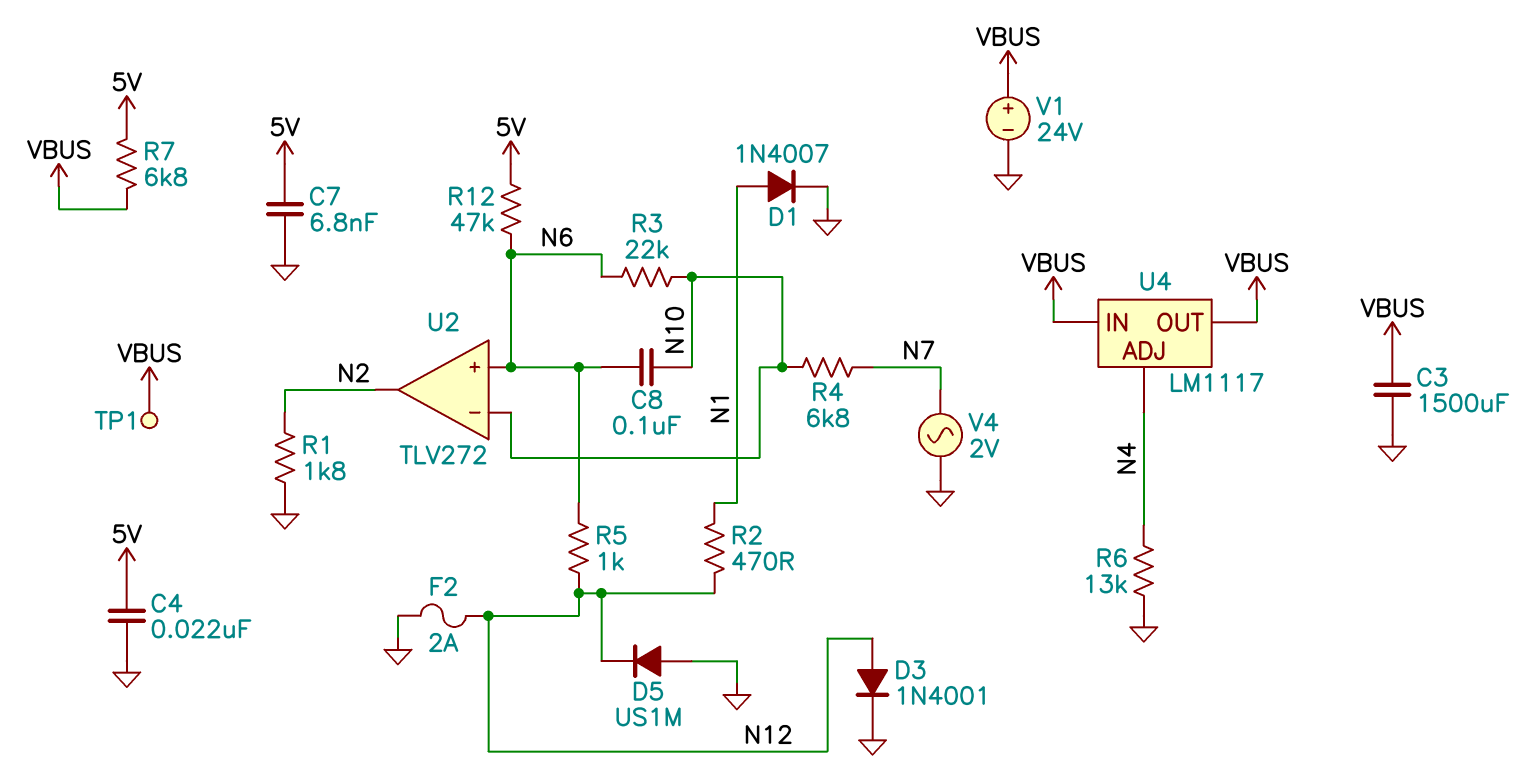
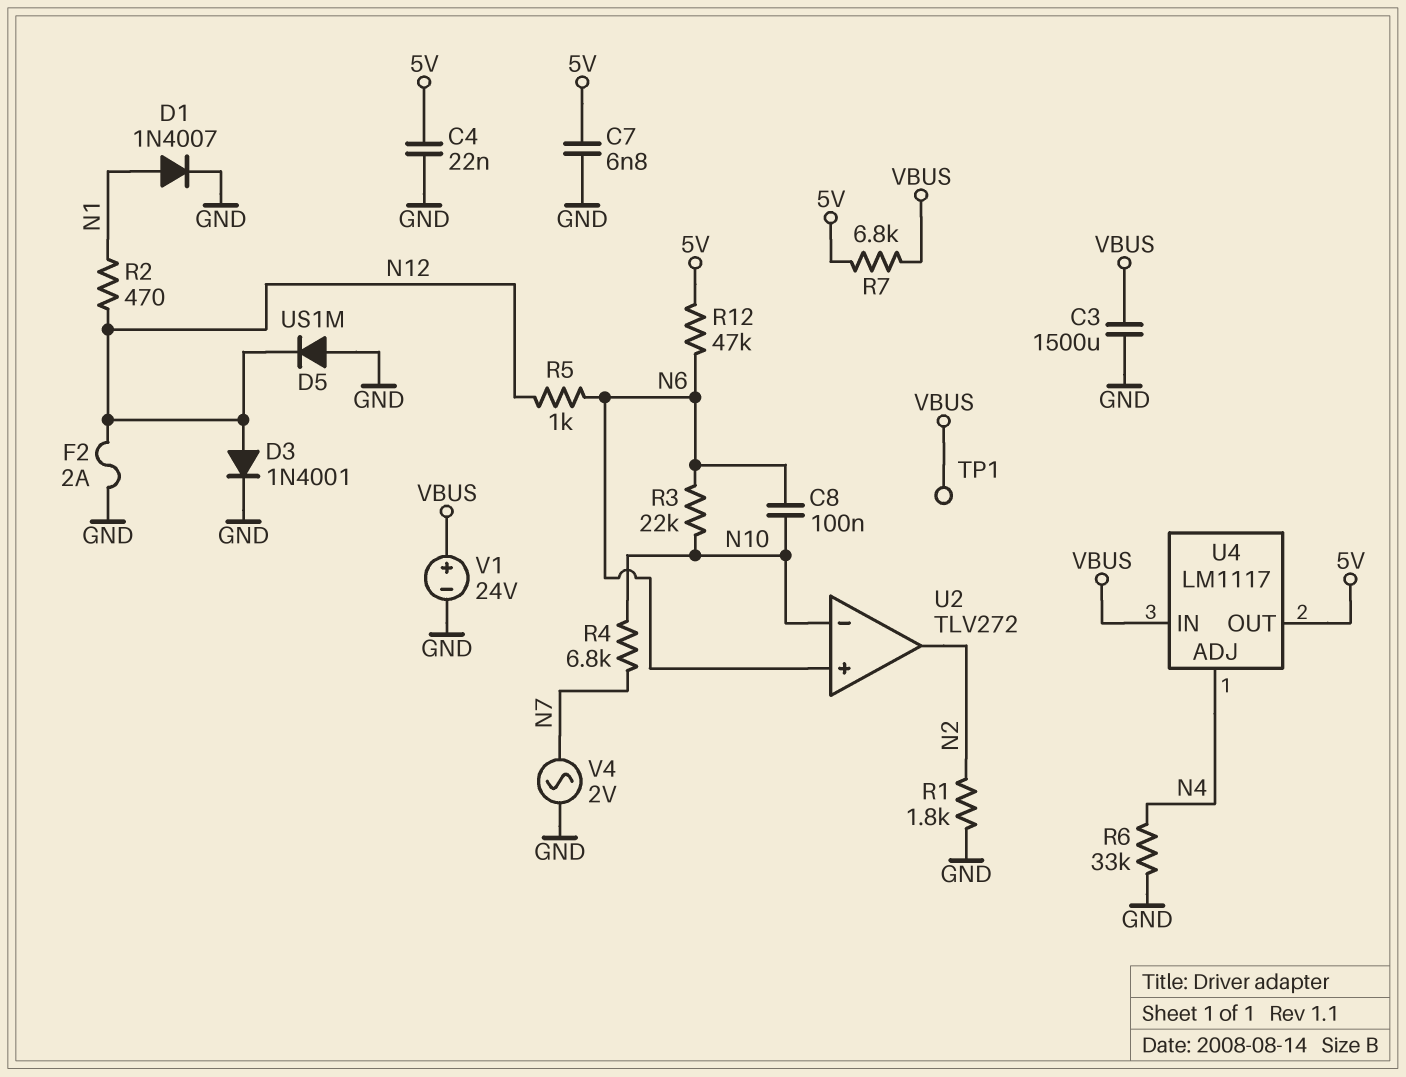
R6: 13k (GND, N4) -> 33k (GND, N4)
U4 pin OUT: VBUS -> 5V

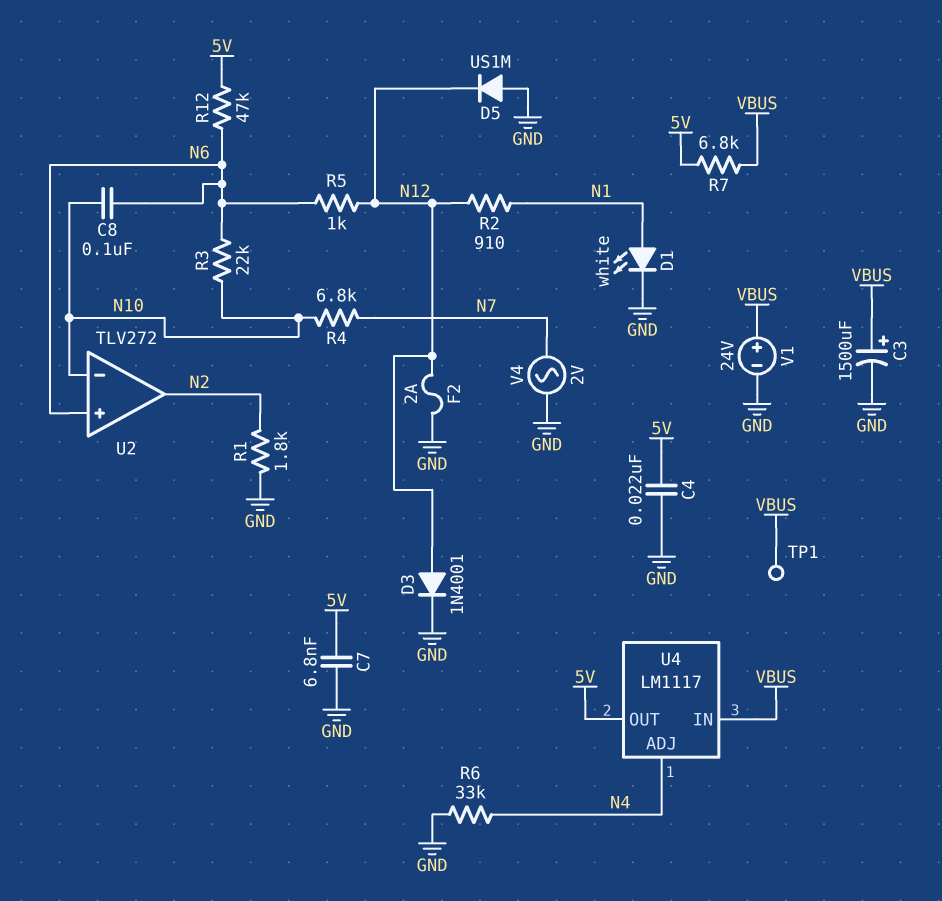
C3: 1500uF (GND, VBUS) -> 1500uF (plus VBUS, minus GND)
D1: diode 1N4007 (A N1, K GND) -> LED white (A N1, K GND)
R2: 470 (N1, N12) -> 910 (N1, N12)

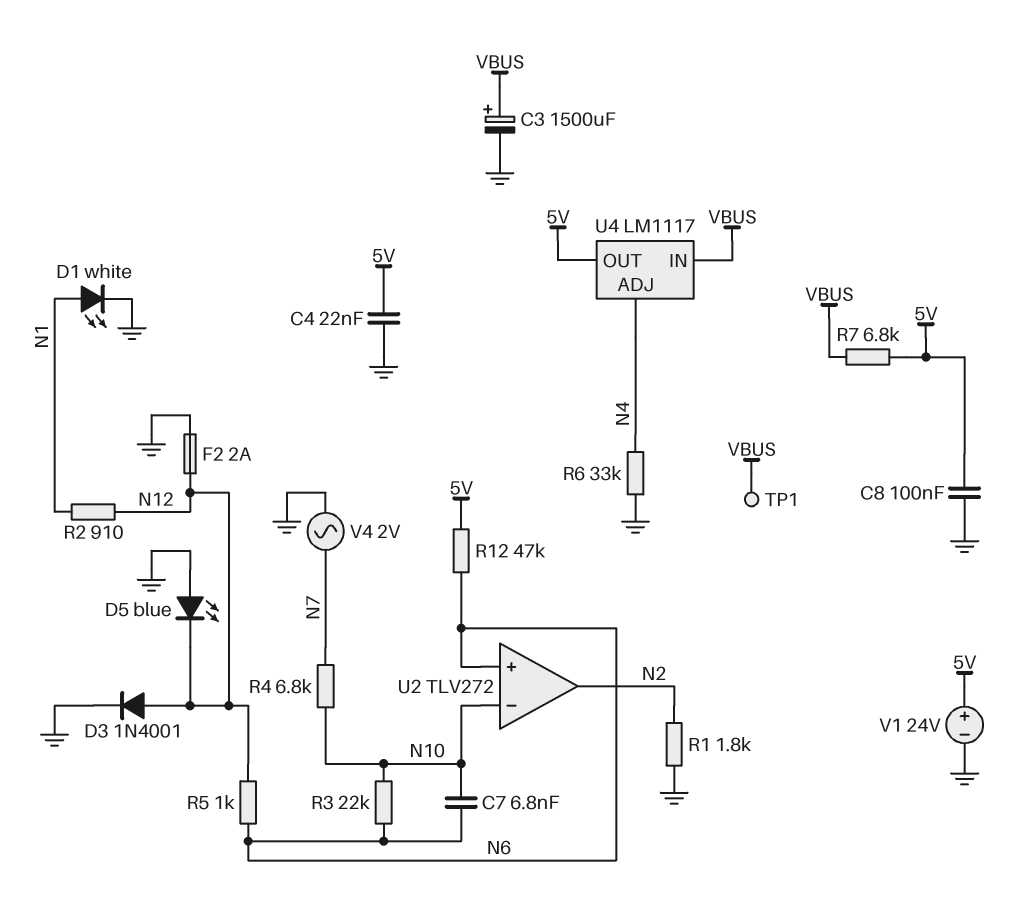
C7: 6.8nF (5V, GND) -> 6.8nF (N6, N10)
C8: 100nF (N6, N10) -> 100nF (5V, GND)
D5: diode US1M (A GND, K N12) -> LED blue (A GND, K N12)
V1: 24V (plus VBUS, minus GND) -> 24V (plus 5V, minus GND)

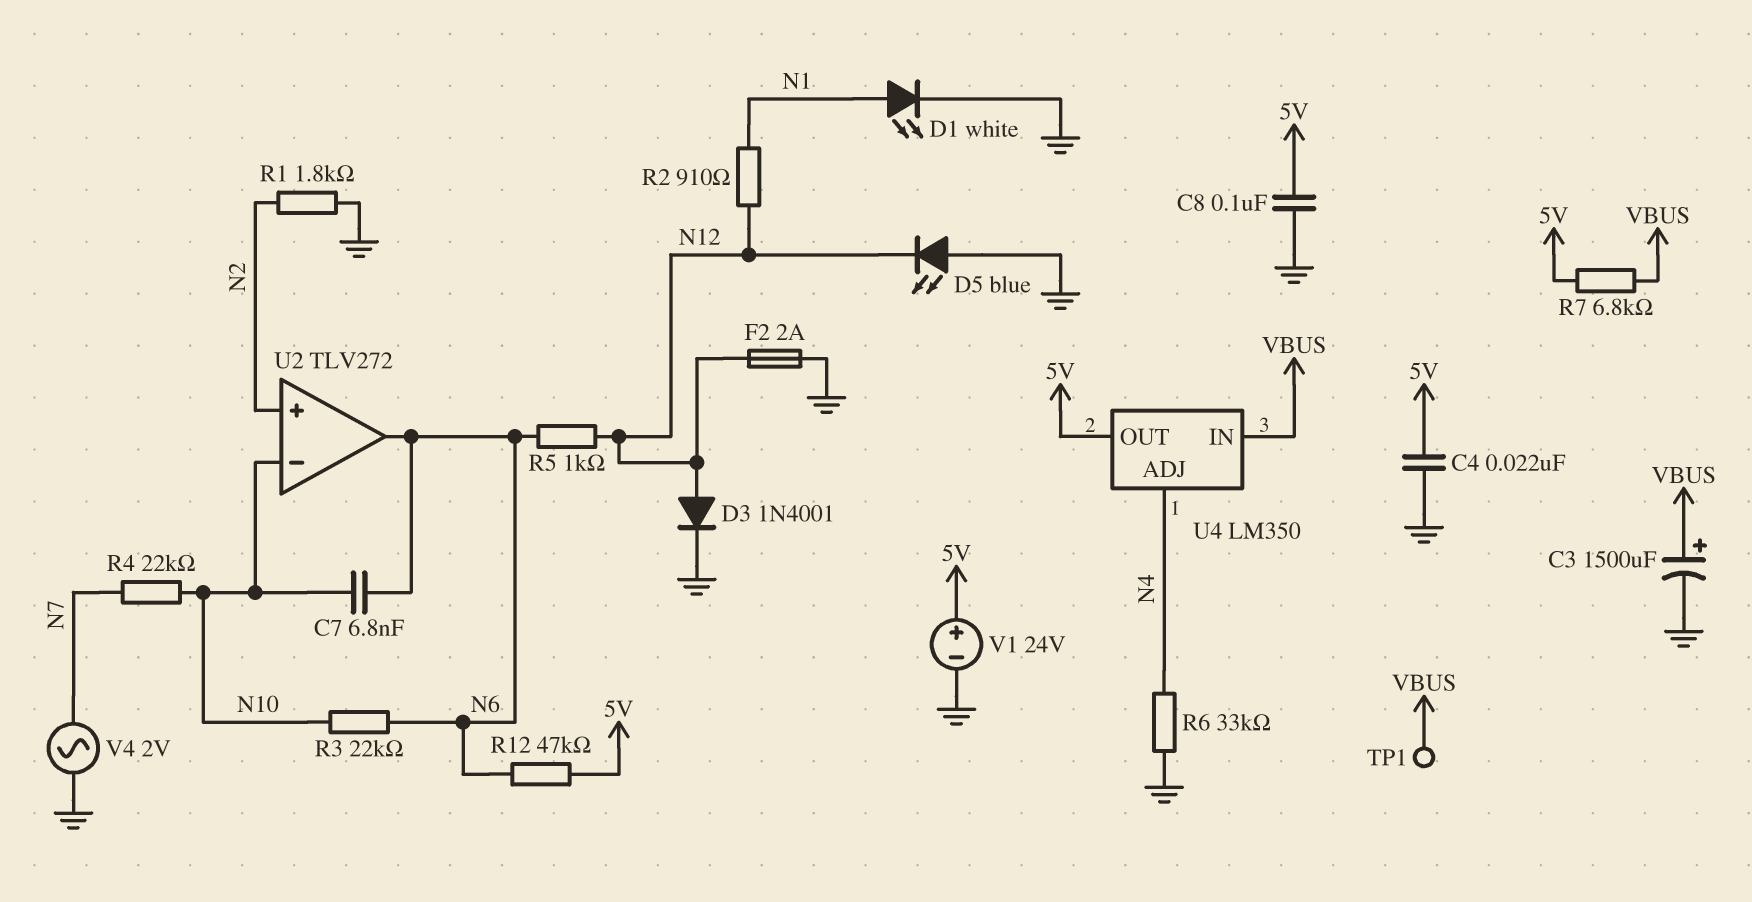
R4: 6.8k (N7, N10) -> 22k (N7, N10)
U2 pin in+: N6 -> N2
U2 pin out: N2 -> N6
U4: LM1117 -> LM350

